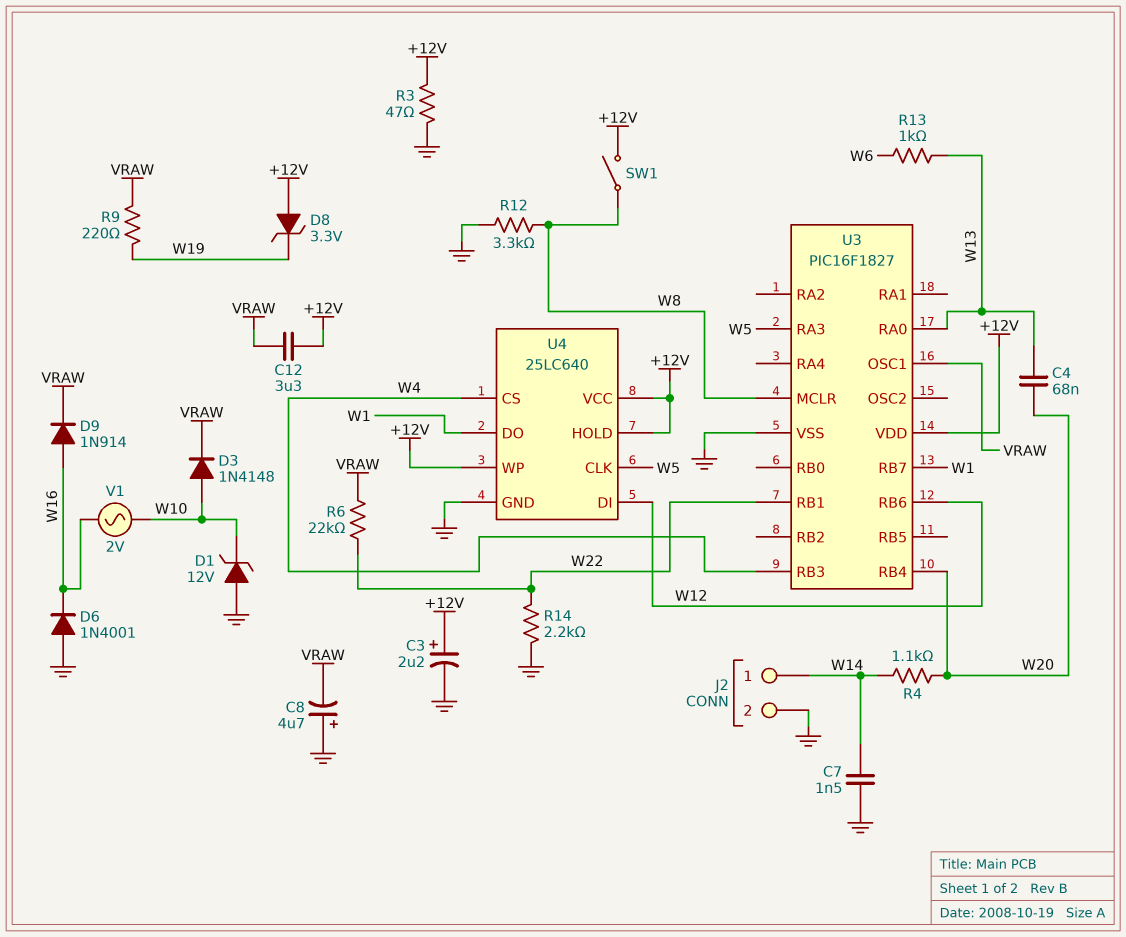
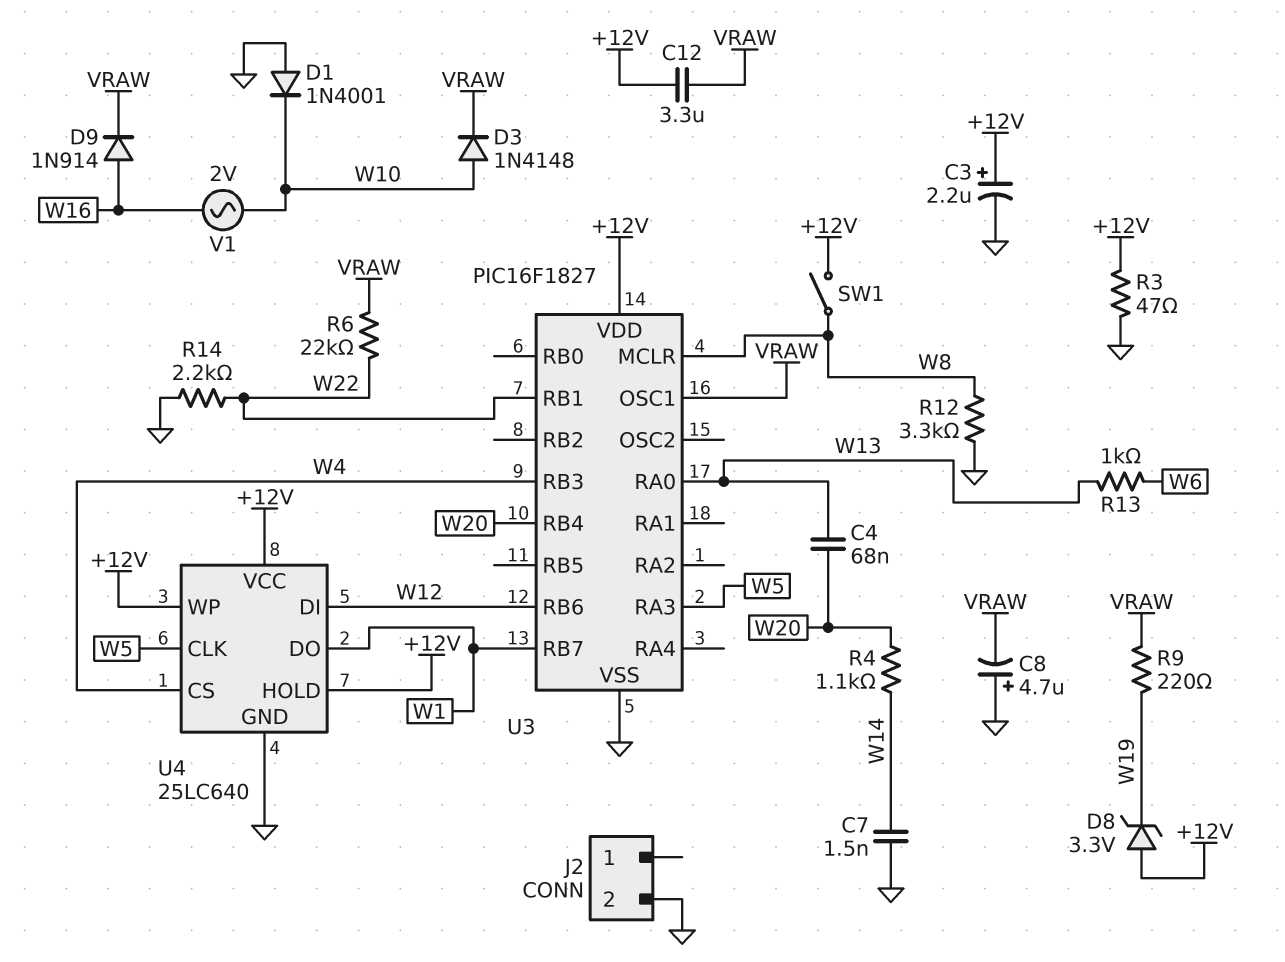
D1: zener 12V (A GND, K W10) -> diode 1N4001 (A GND, K W10)
D6: diode 1N4001 (A GND, K W16) -> none
J2 pin 1: W14 -> none

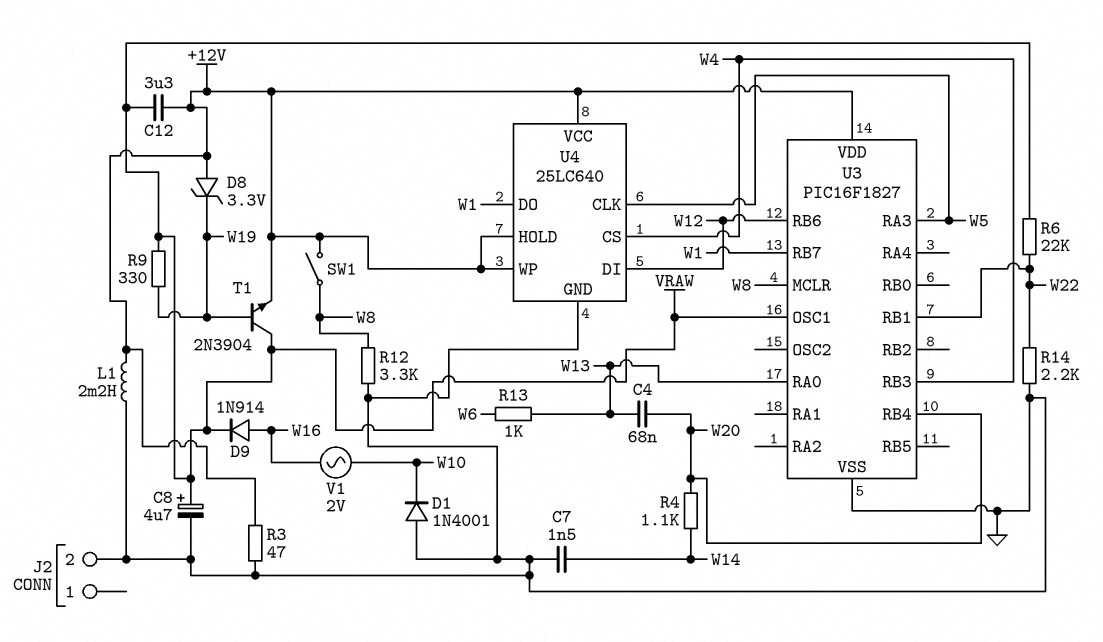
C3: 2.2uF (plus +12V, minus GND) -> none
C8: 4.7uF (plus GND, minus VRAW) -> 4.7uF (plus VRAW, minus GND)
D3: diode 1N4148 (A W10, K VRAW) -> none
L1: none -> 2.2mH (+12V, GND)
R9: 220 (VRAW, W19) -> 330 (VRAW, W19)
T1: none -> NPN 2N3904 (B W19, C VRAW, E +12V)

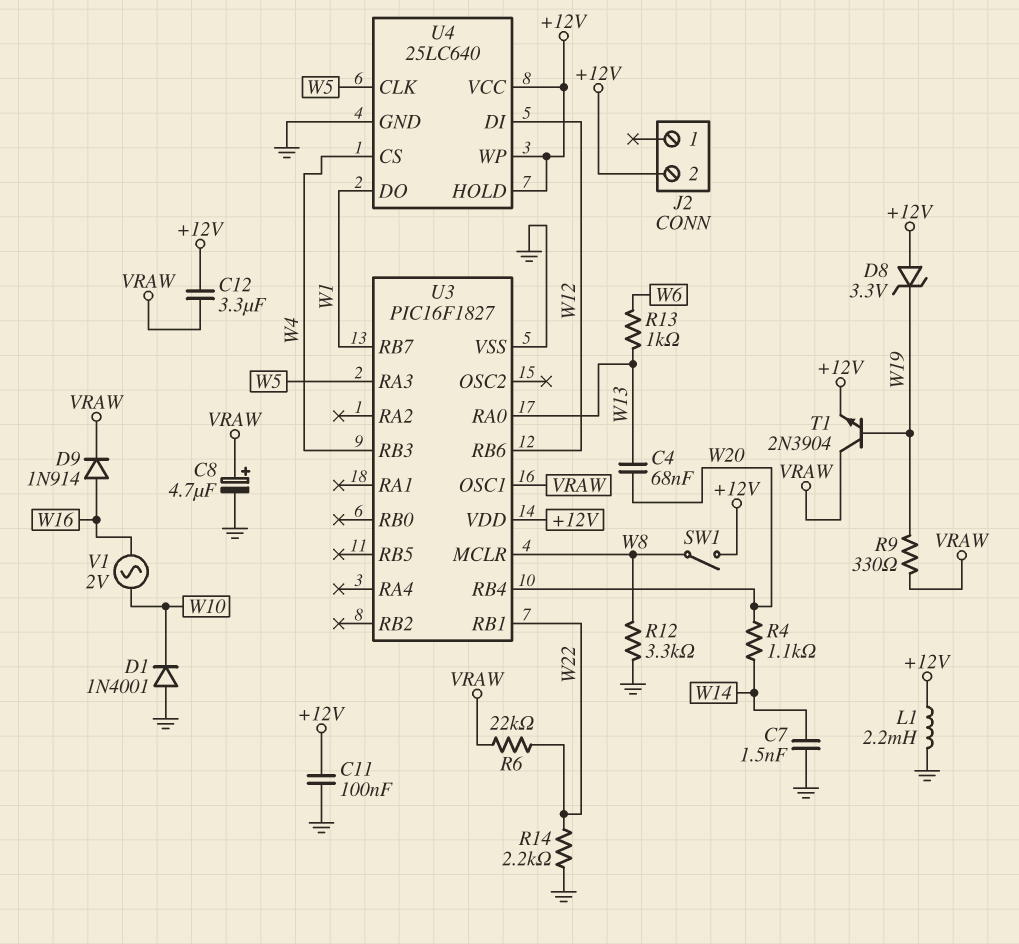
C11: none -> 100nF (+12V, GND)
J2 pin 2: GND -> +12V
R3: 47 (+12V, GND) -> none

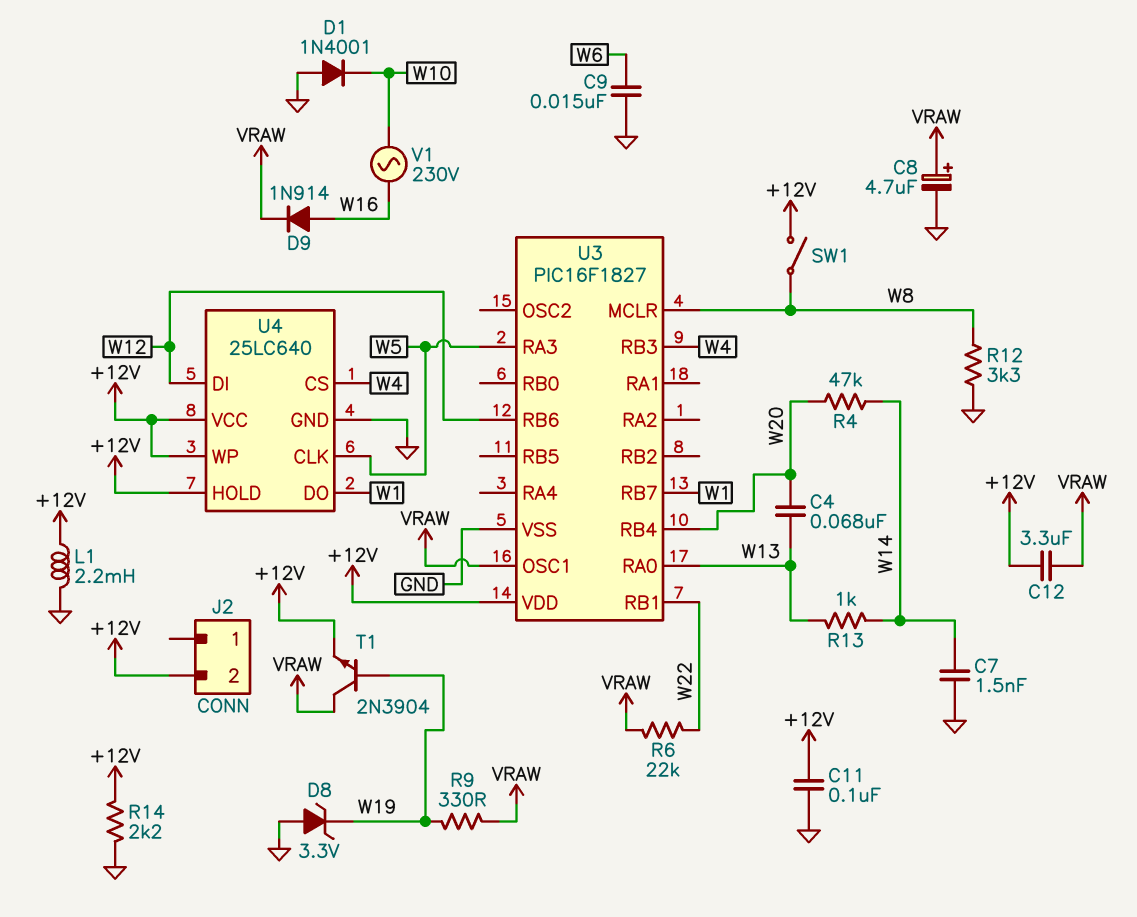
C9: none -> 15nF (GND, W6)
D8: zener 3.3V (A +12V, K W19) -> zener 3.3V (A GND, K W19)
R4: 1.1k (W14, W20) -> 47k (W14, W20)
R13: 1k (W6, W13) -> 1k (W13, W14)
R14: 2.2k (GND, W22) -> 2.2k (+12V, GND)
V1: AC 2V (W10, W16) -> AC 230V (W10, W16)

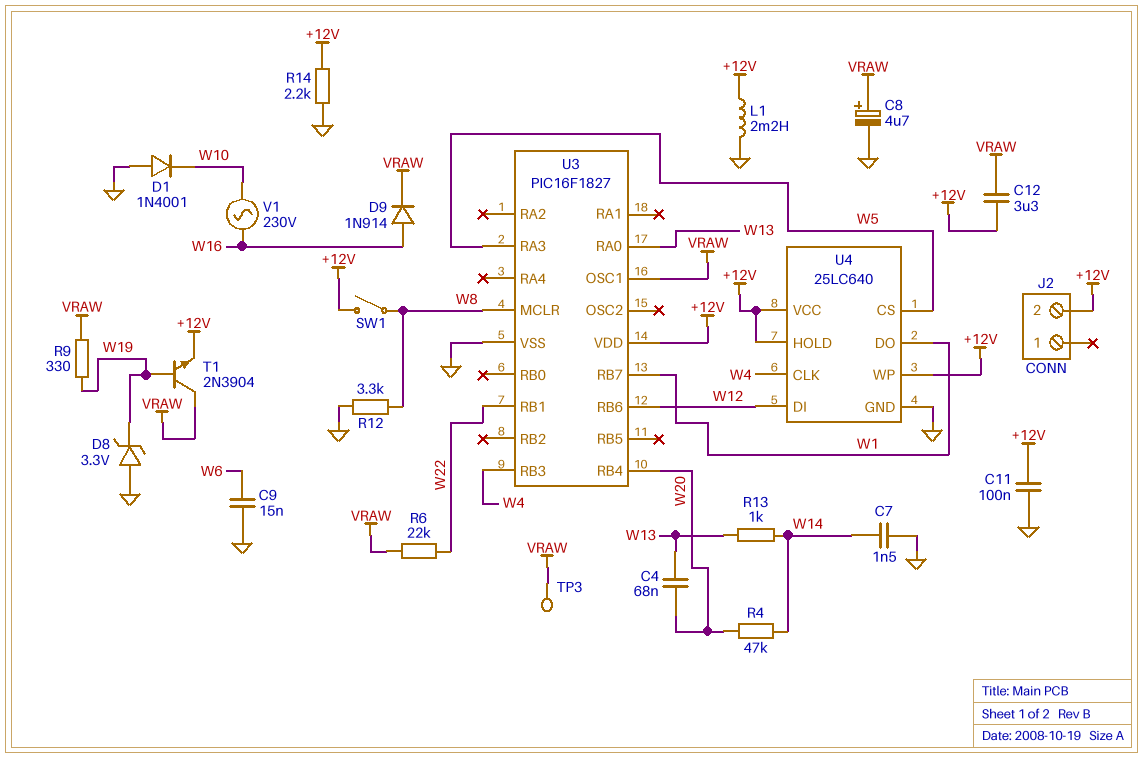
TP3: none -> test point (VRAW)
U4 pin CLK: W5 -> W4
U4 pin CS: W4 -> W5

